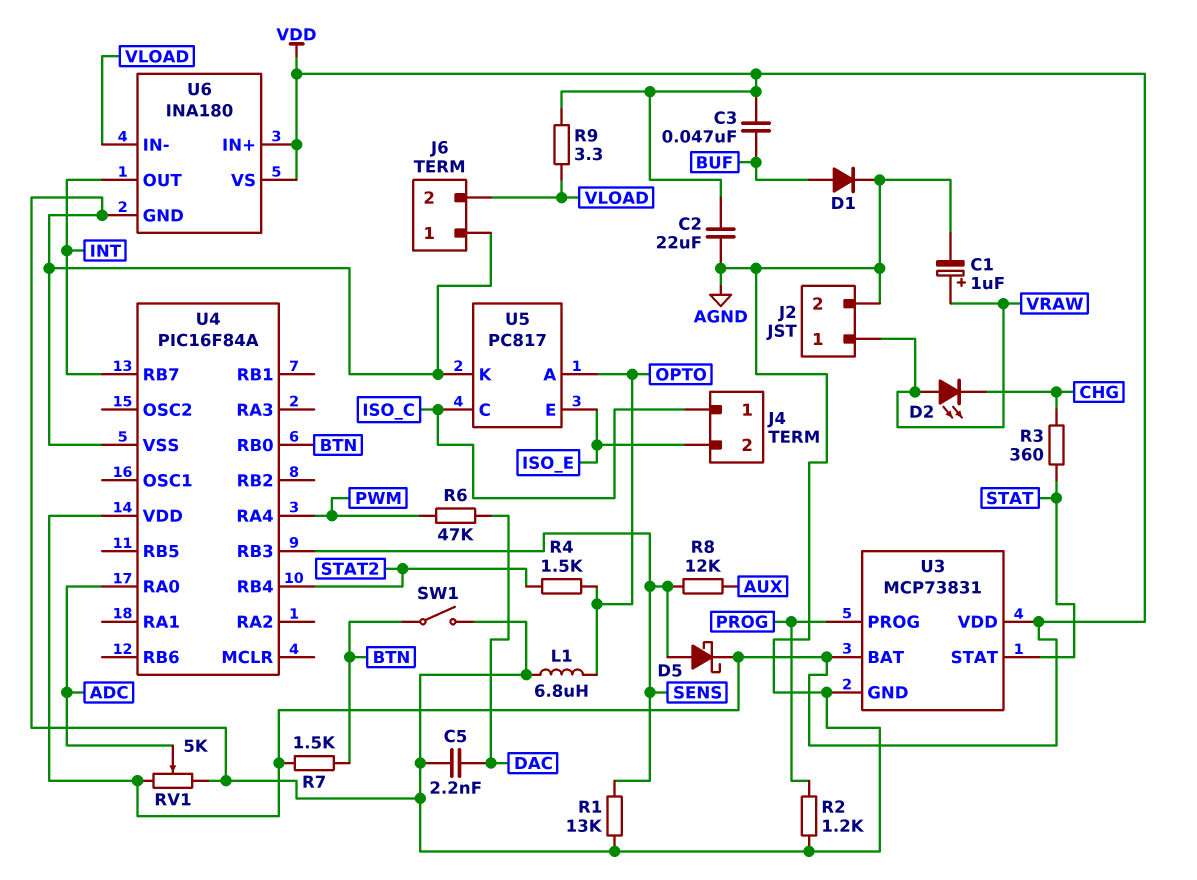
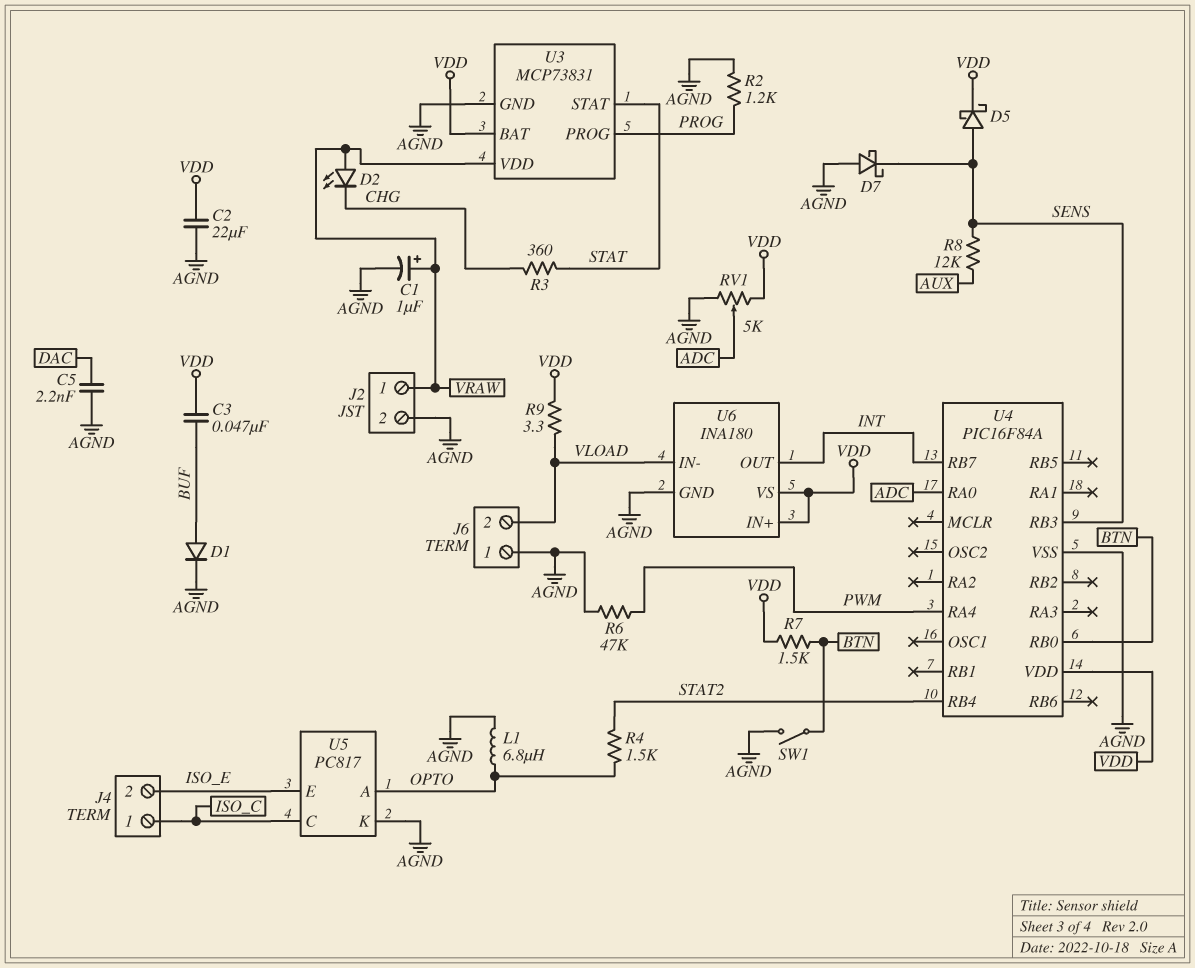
D7: none -> schottky (A AGND, K SENS)
R1: 13k (AGND, SENS) -> none
R6: 47k (DAC, PWM) -> 47k (AGND, PWM)
U3 pin VDD: VDD -> VRAW

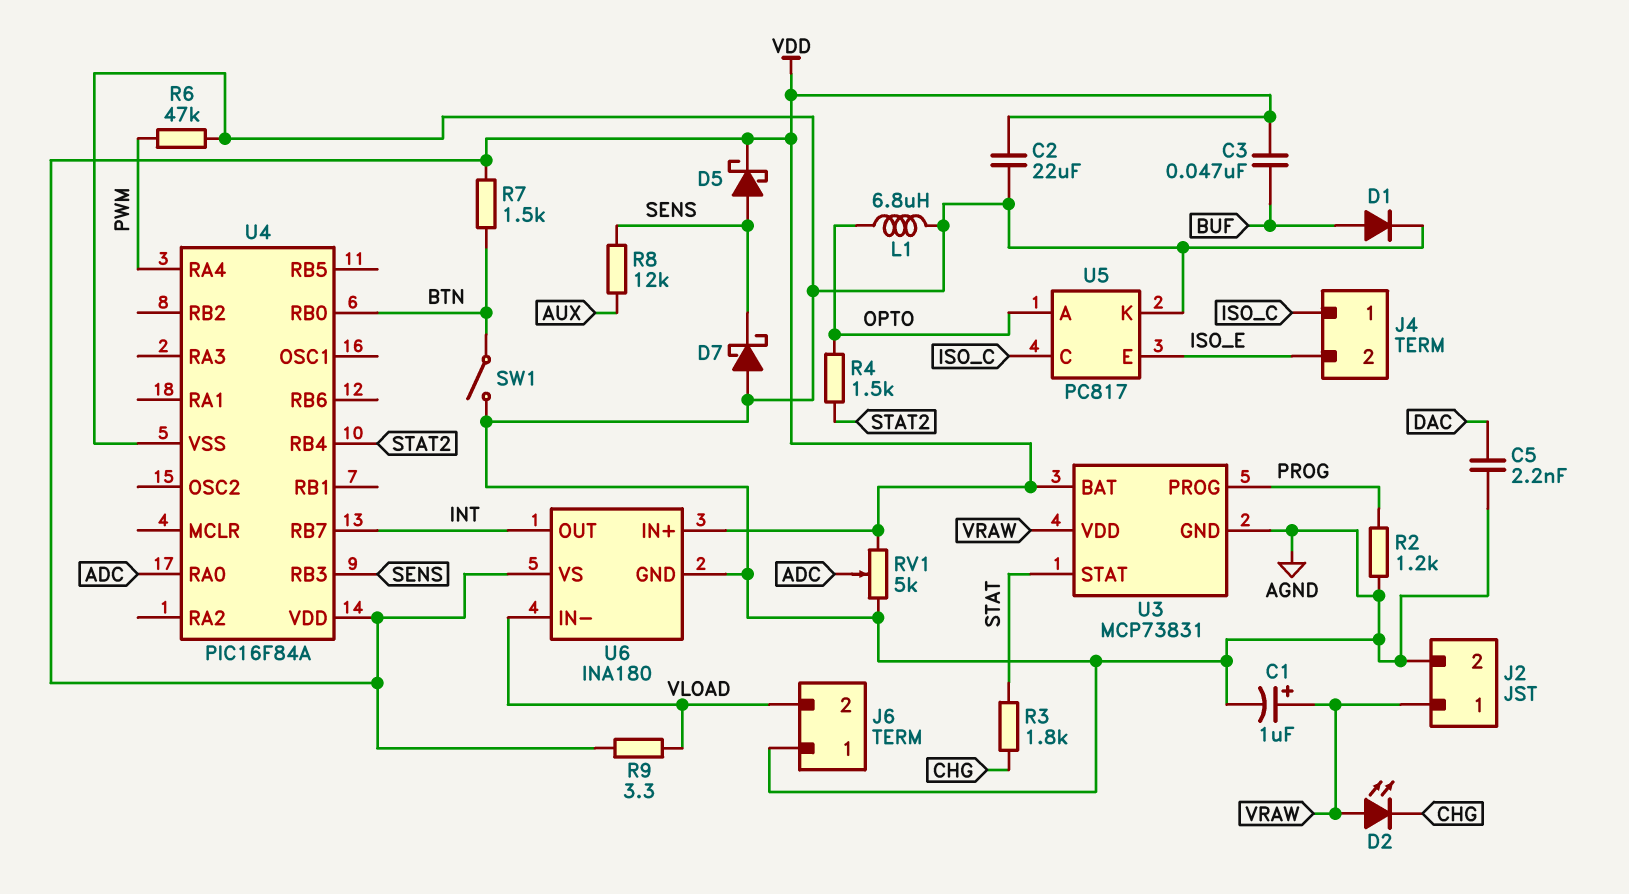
R3: 360 (CHG, STAT) -> 1.8k (CHG, STAT)

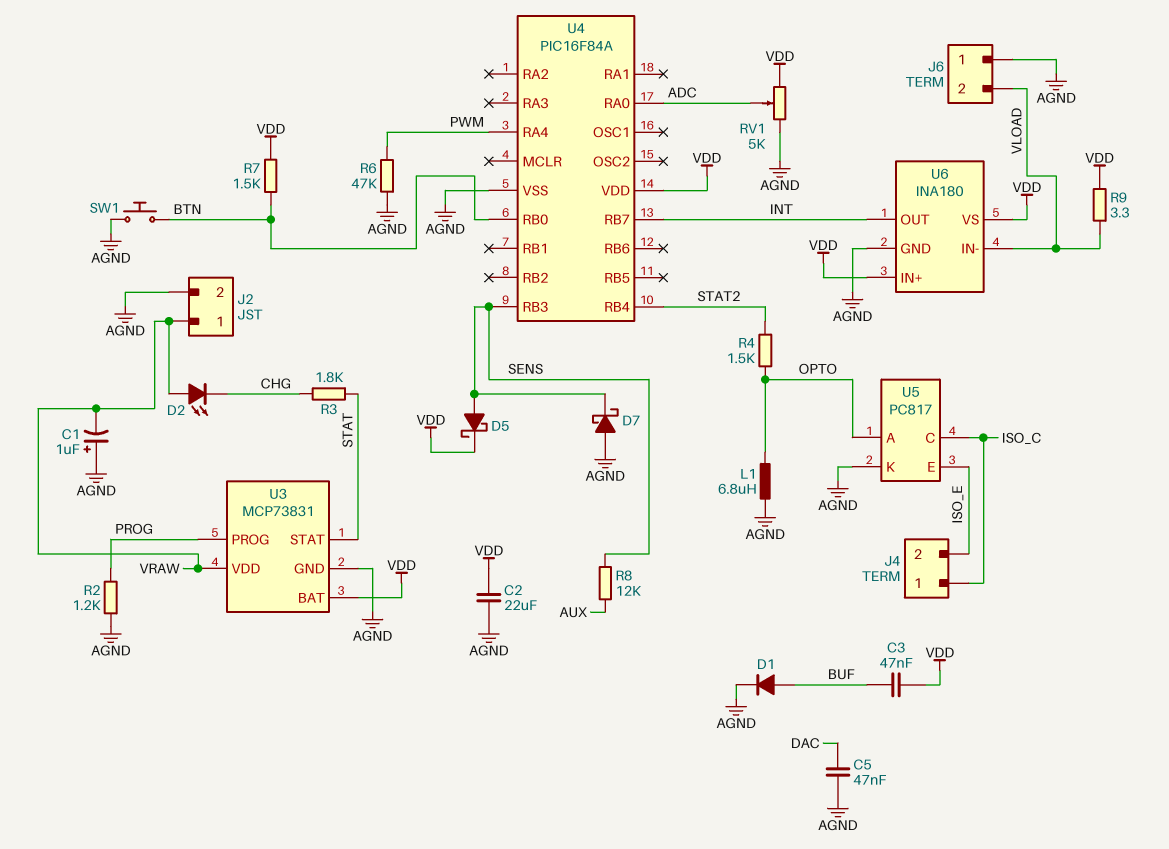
C1: 1uF (plus VRAW, minus AGND) -> 1uF (plus AGND, minus VRAW)
C5: 2.2nF (AGND, DAC) -> 47nF (AGND, DAC)
SW1: switch (AGND, BTN) -> button (AGND, BTN)

